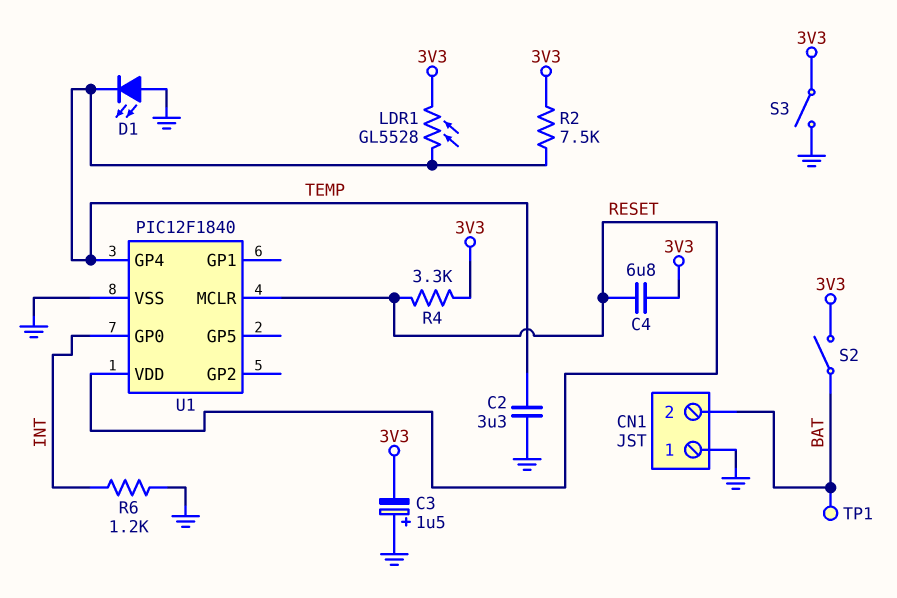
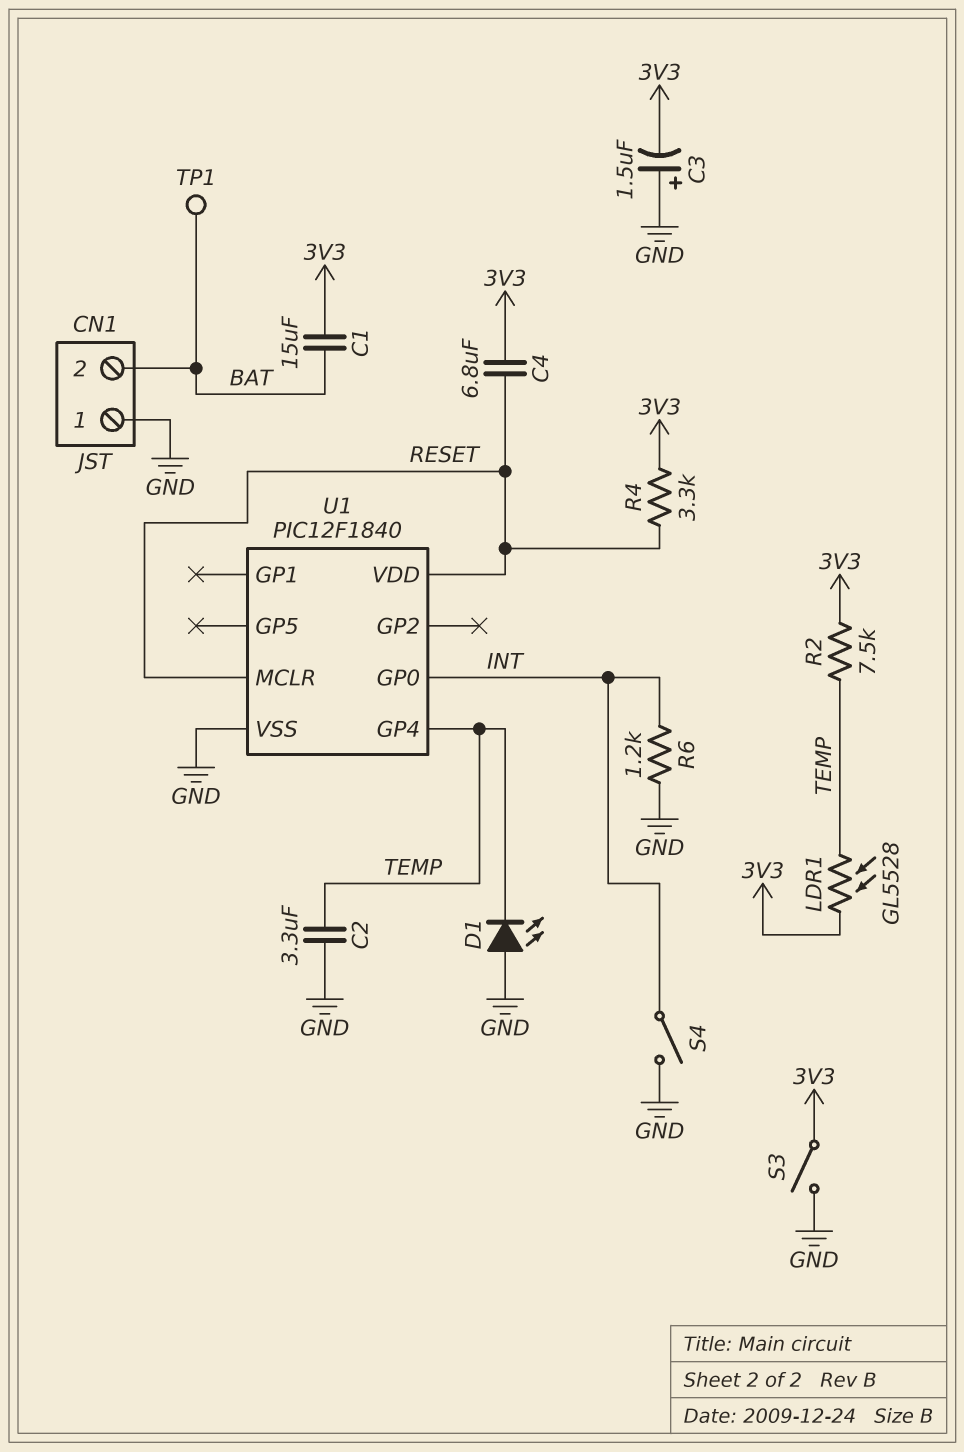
C1: none -> 15uF (3V3, BAT)
S2: switch (3V3, BAT) -> none
S4: none -> switch (GND, INT)

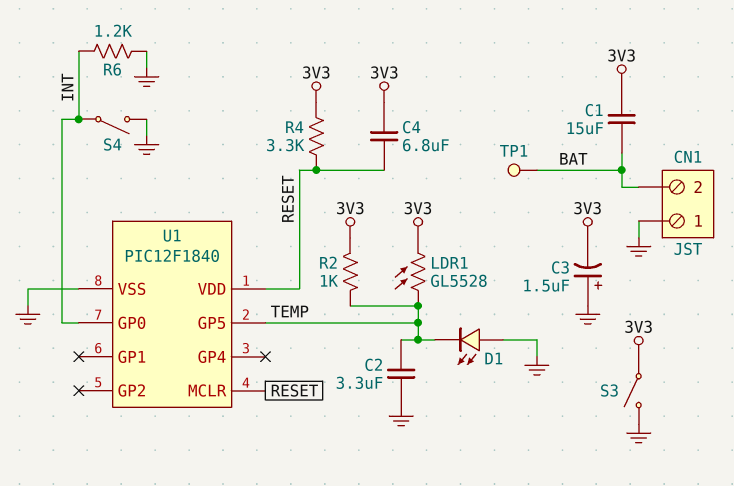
R2: 7.5k (3V3, TEMP) -> 1k (3V3, TEMP)
U1 pin GP4: TEMP -> none
U1 pin GP5: none -> TEMP

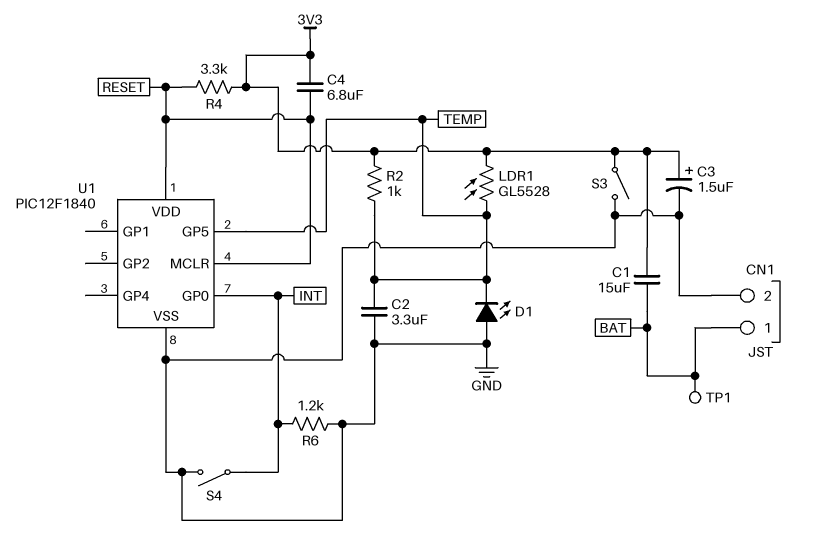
C3: 1.5uF (plus GND, minus 3V3) -> 1.5uF (plus 3V3, minus GND)
CN1 pin 1: GND -> BAT
CN1 pin 2: BAT -> GND

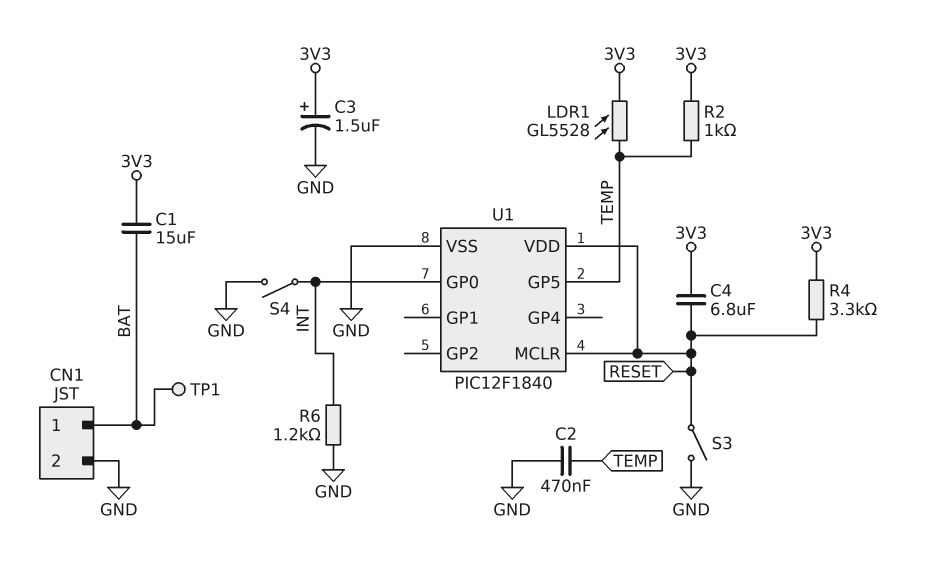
C2: 3.3uF (GND, TEMP) -> 470nF (GND, TEMP)
D1: LED (A GND, K TEMP) -> none
S3: switch (3V3, GND) -> switch (GND, RESET)

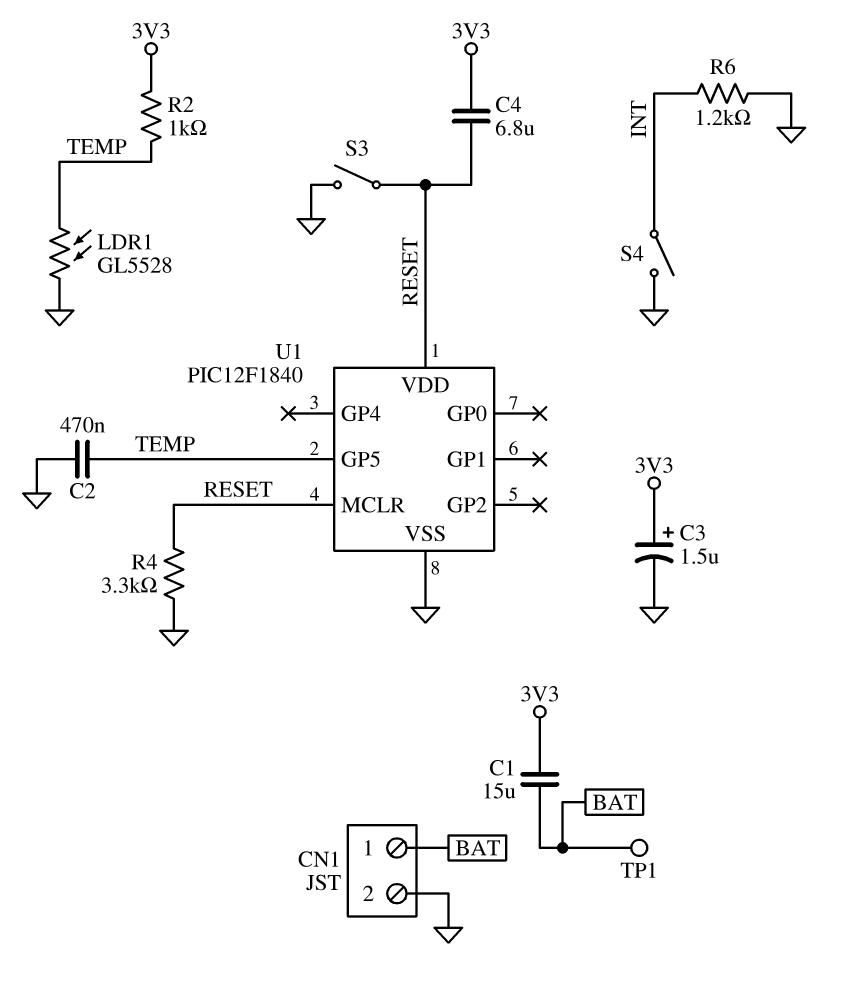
LDR1: GL5528 (3V3, TEMP) -> GL5528 (GND, TEMP)
R4: 3.3k (3V3, RESET) -> 3.3k (GND, RESET)
U1 pin GP0: INT -> none

